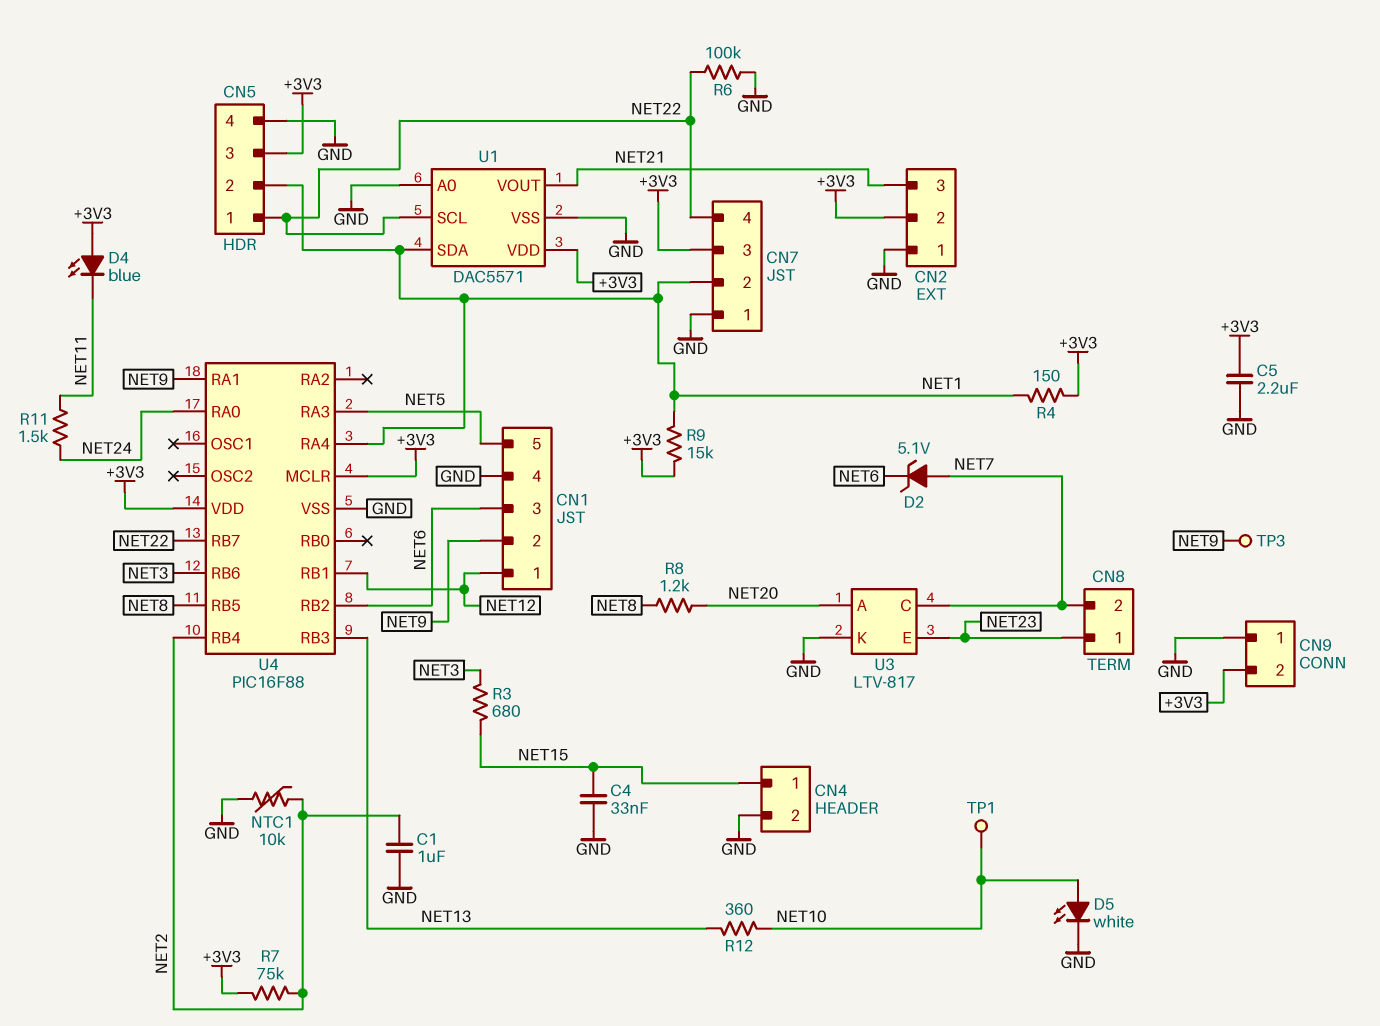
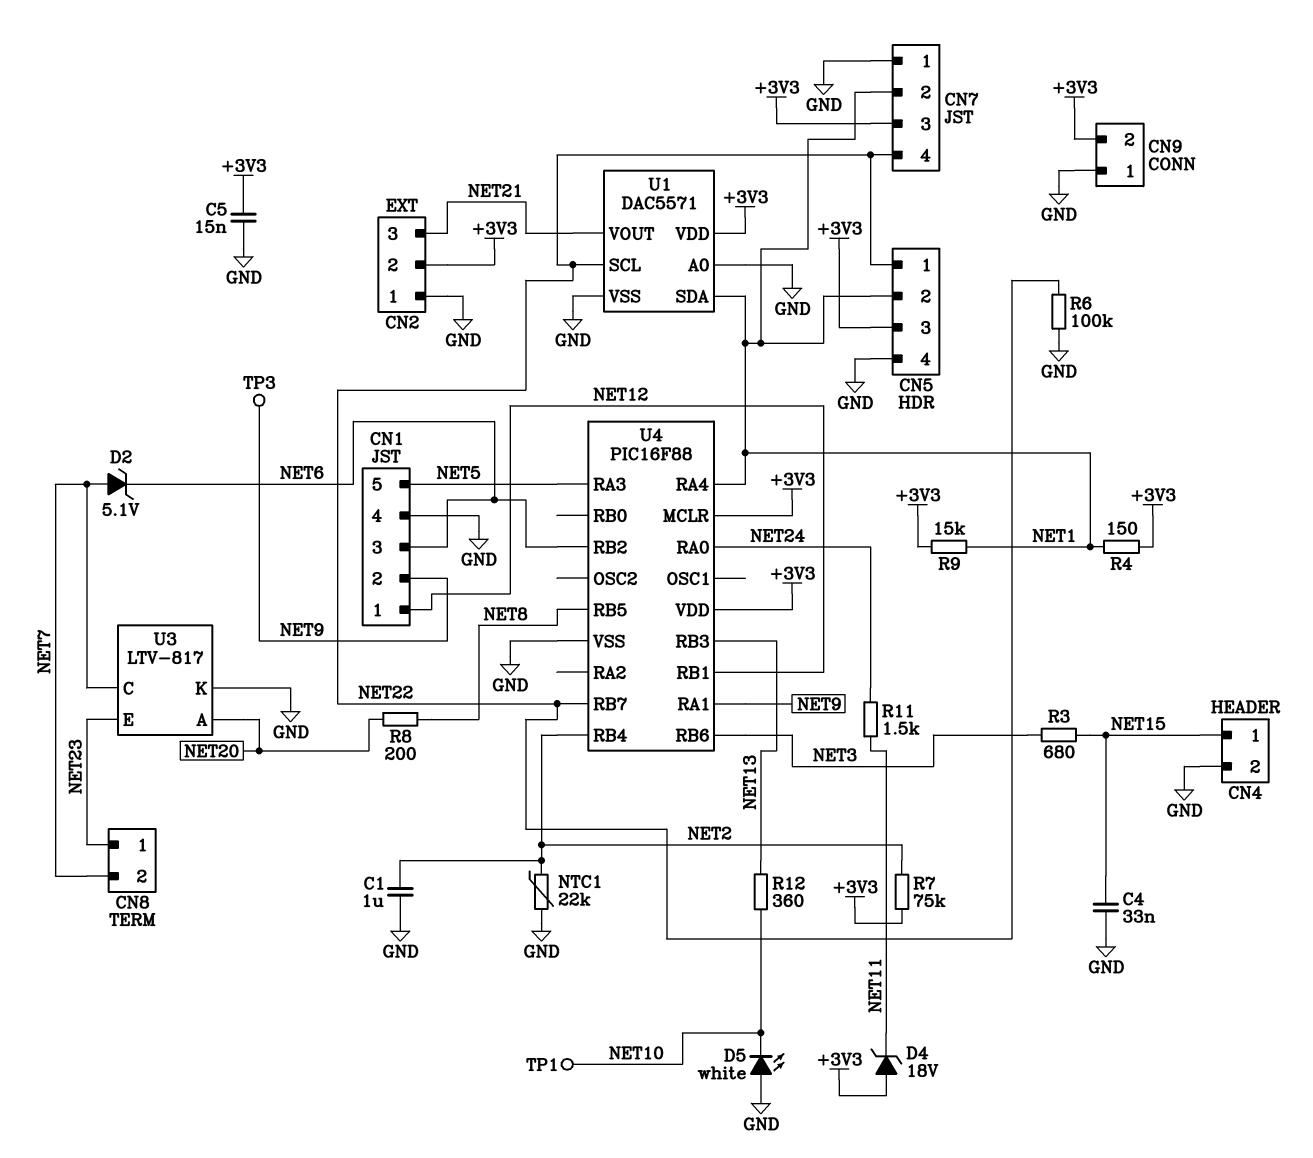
C5: 2.2uF (+3V3, GND) -> 15nF (+3V3, GND)
D4: LED blue (A +3V3, K NET11) -> zener 18V (A +3V3, K NET11)
D5: LED white (A NET10, K GND) -> LED white (A GND, K NET10)
NTC1: 10k (GND, NET2) -> 22k (GND, NET2)
R8: 1.2k (NET8, NET20) -> 200 (NET8, NET20)

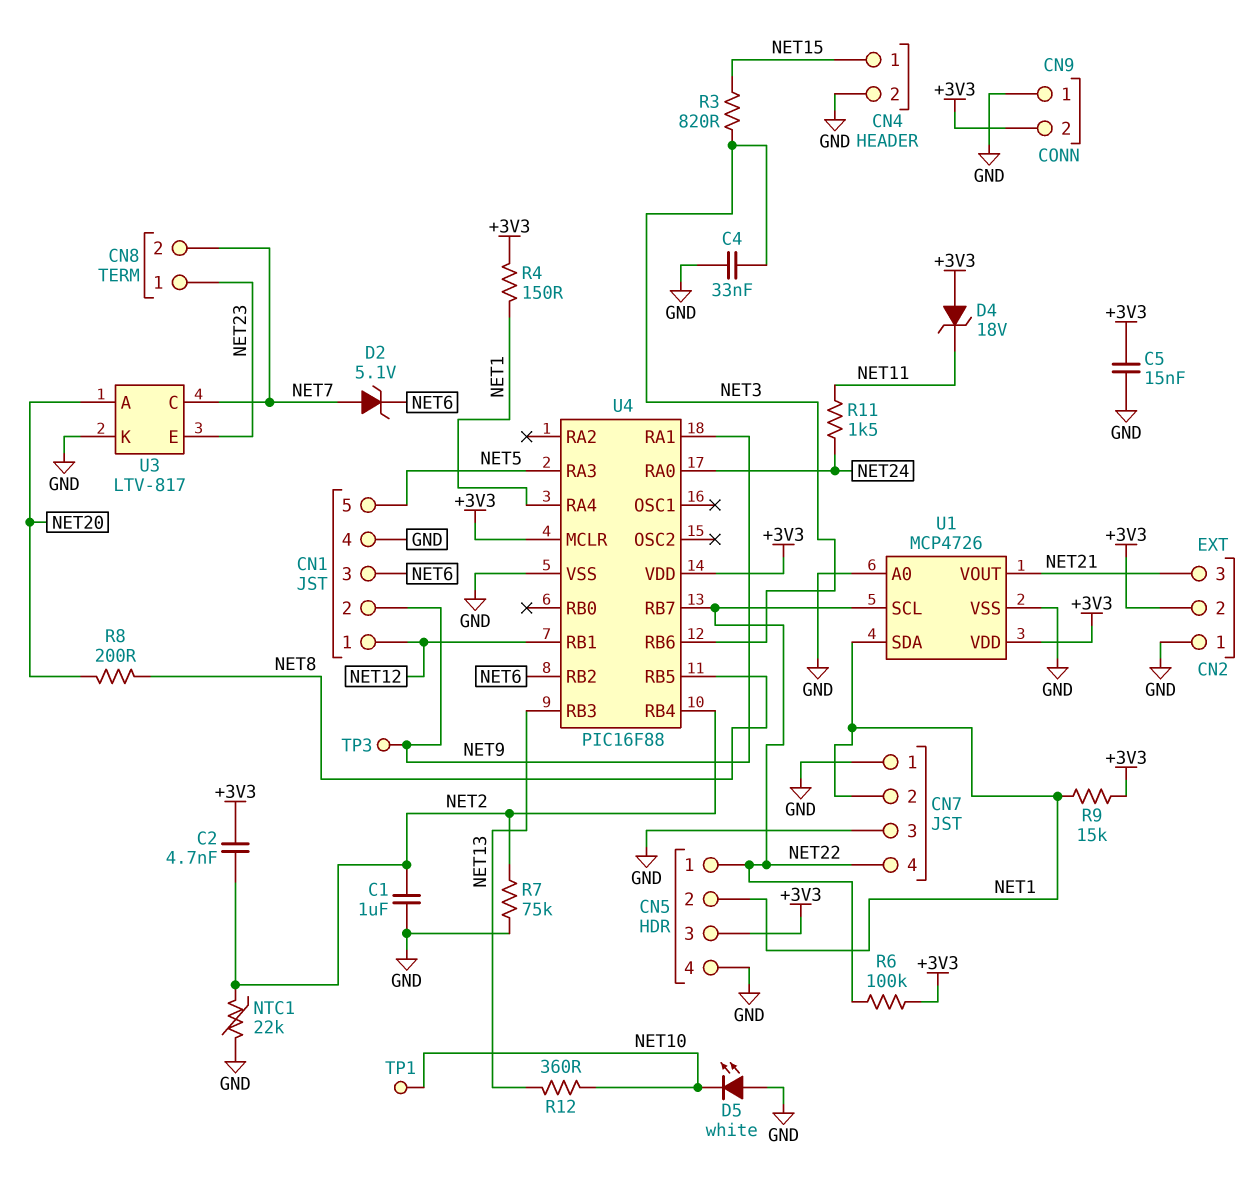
C2: none -> 4.7nF (+3V3, NET2)
C4: 33nF (GND, NET15) -> 33nF (GND, NET3)
CN7 pin 3: +3V3 -> GND
R3: 680 (NET3, NET15) -> 820 (NET3, NET15)
R6: 100k (GND, NET22) -> 100k (+3V3, NET22)
R7: 75k (+3V3, NET2) -> 75k (GND, NET2)
U1: DAC5571 -> MCP4726

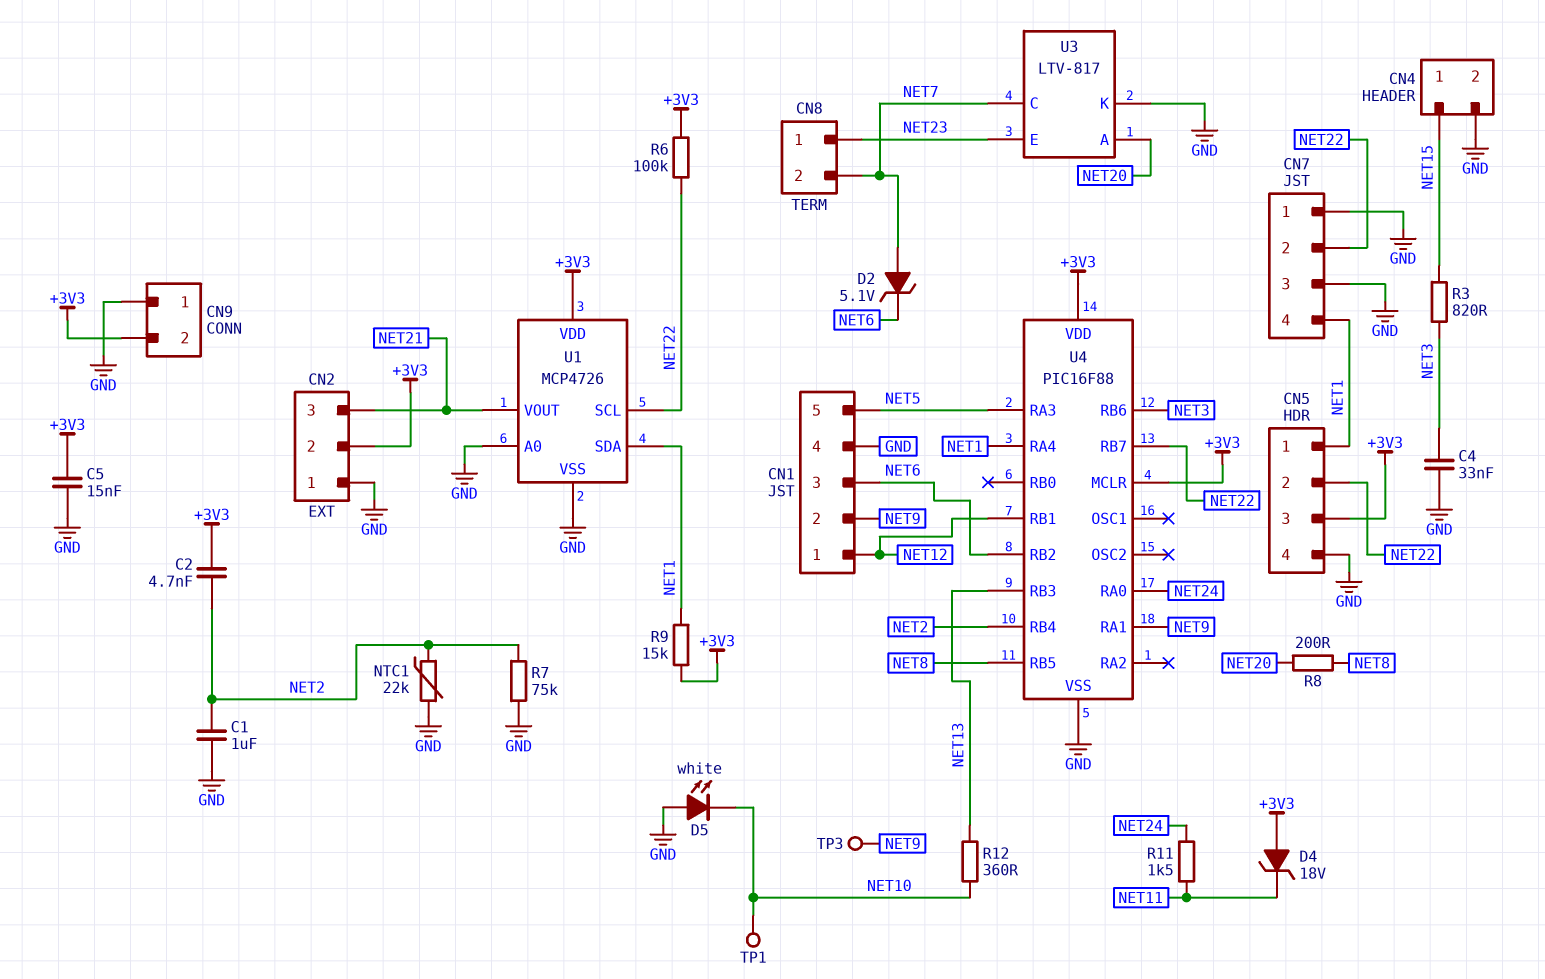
CN5 pin 1: NET22 -> NET1
CN5 pin 2: NET1 -> NET22
CN7 pin 2: NET1 -> NET22
CN7 pin 4: NET22 -> NET1
R4: 150 (+3V3, NET1) -> none

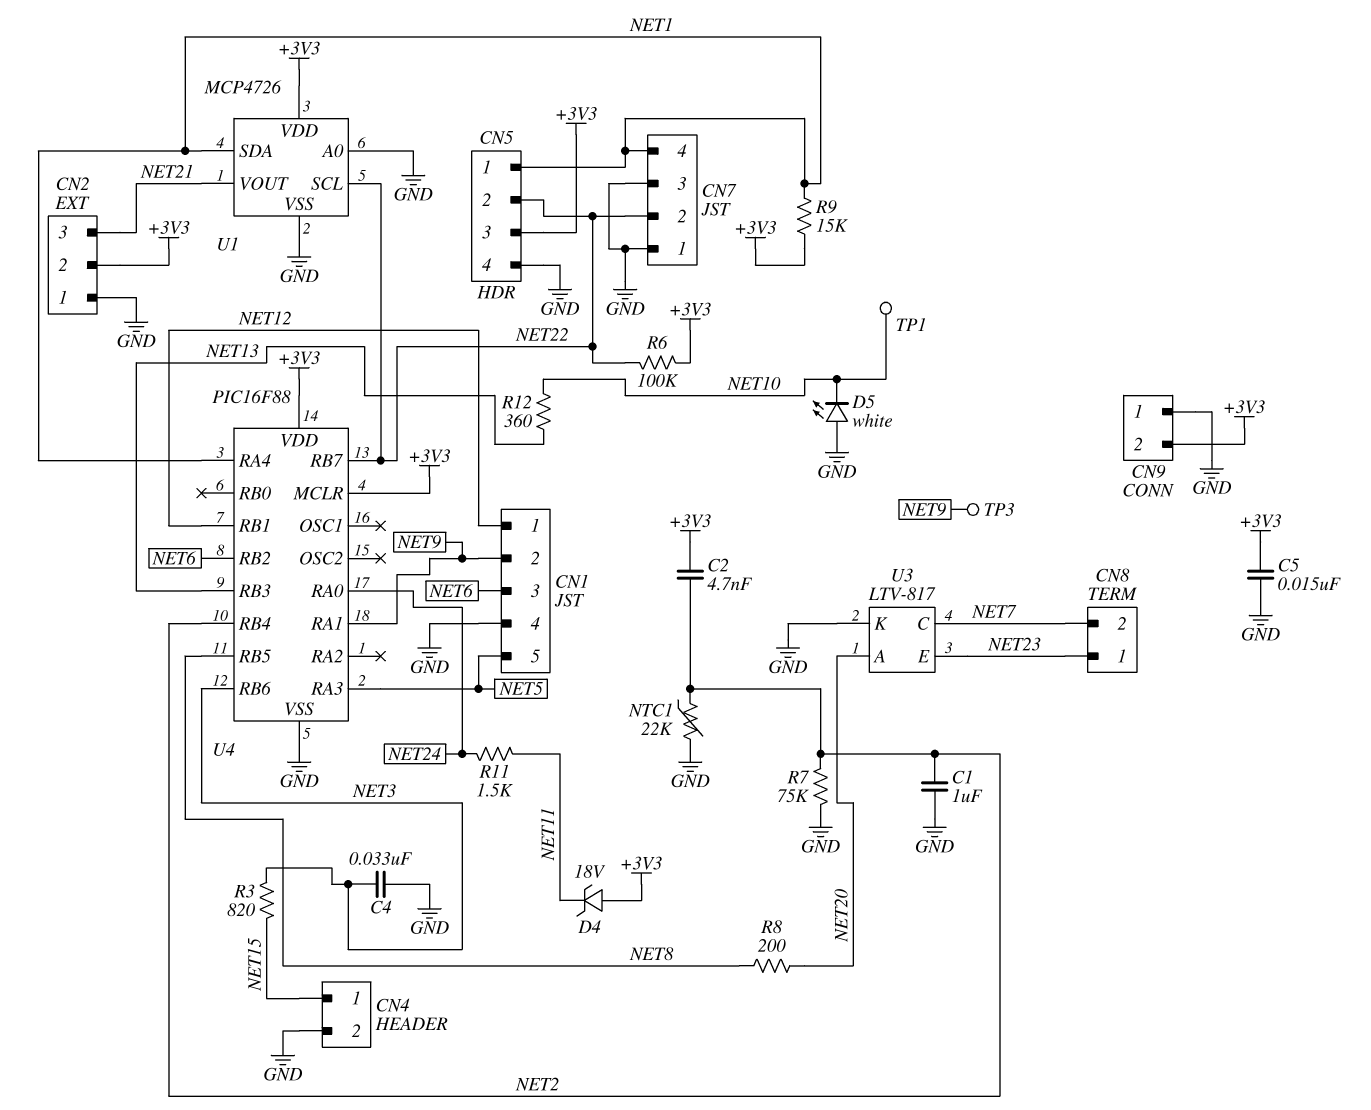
D2: zener 5.1V (A NET7, K NET6) -> none

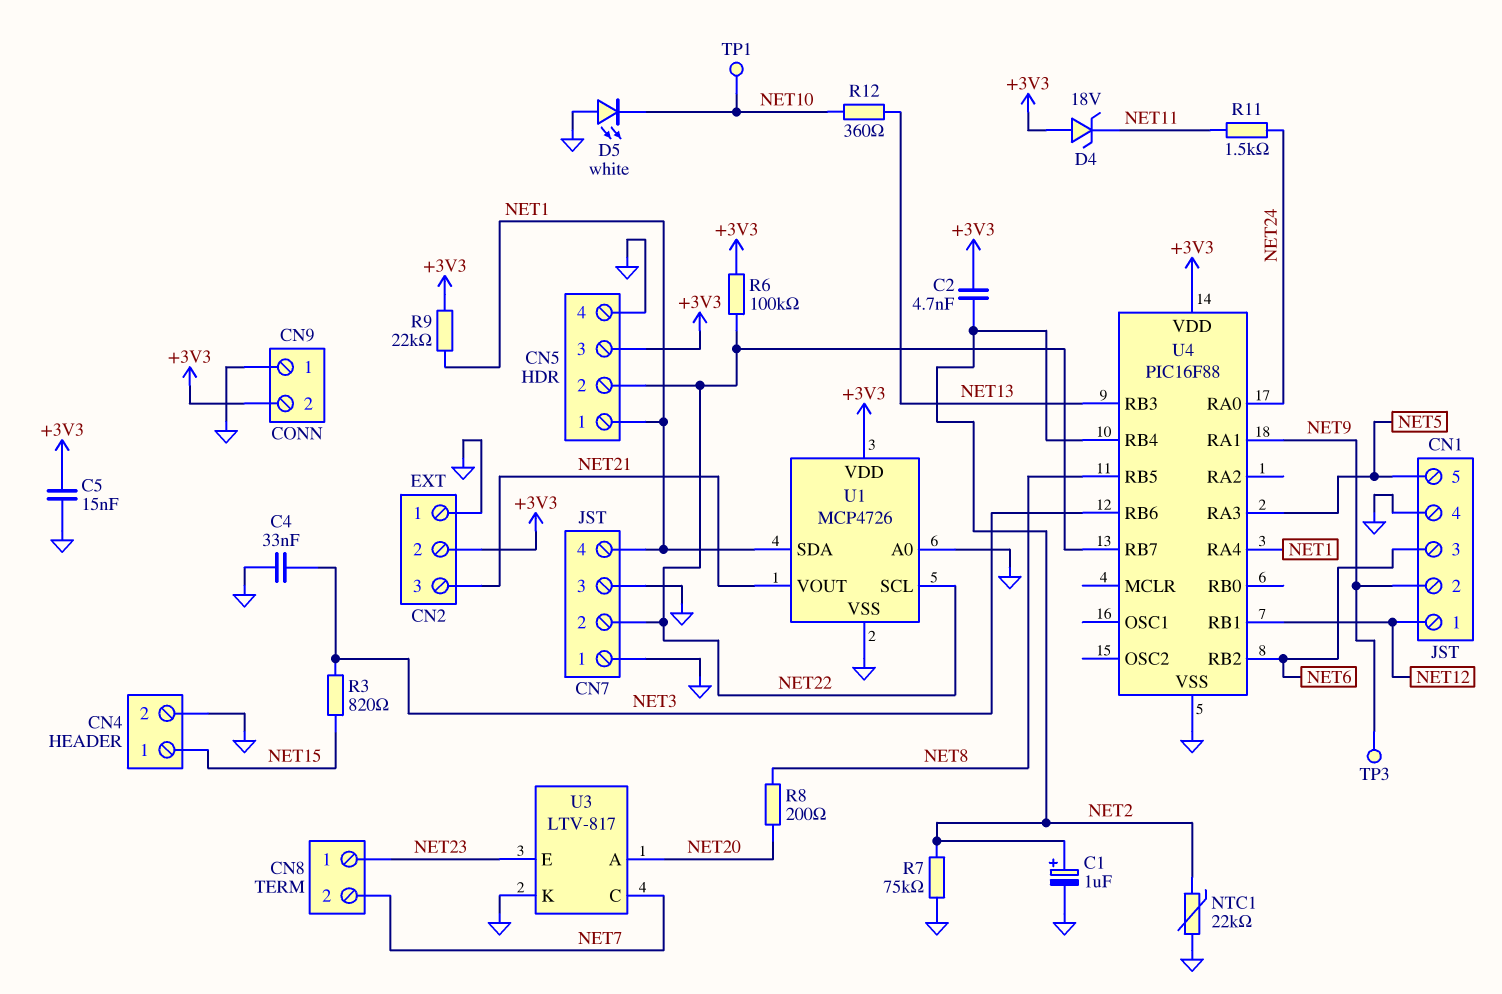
C1: 1uF (GND, NET2) -> 1uF (plus NET2, minus GND)
R9: 15k (+3V3, NET1) -> 22k (+3V3, NET1)
U4 pin MCLR: +3V3 -> none

